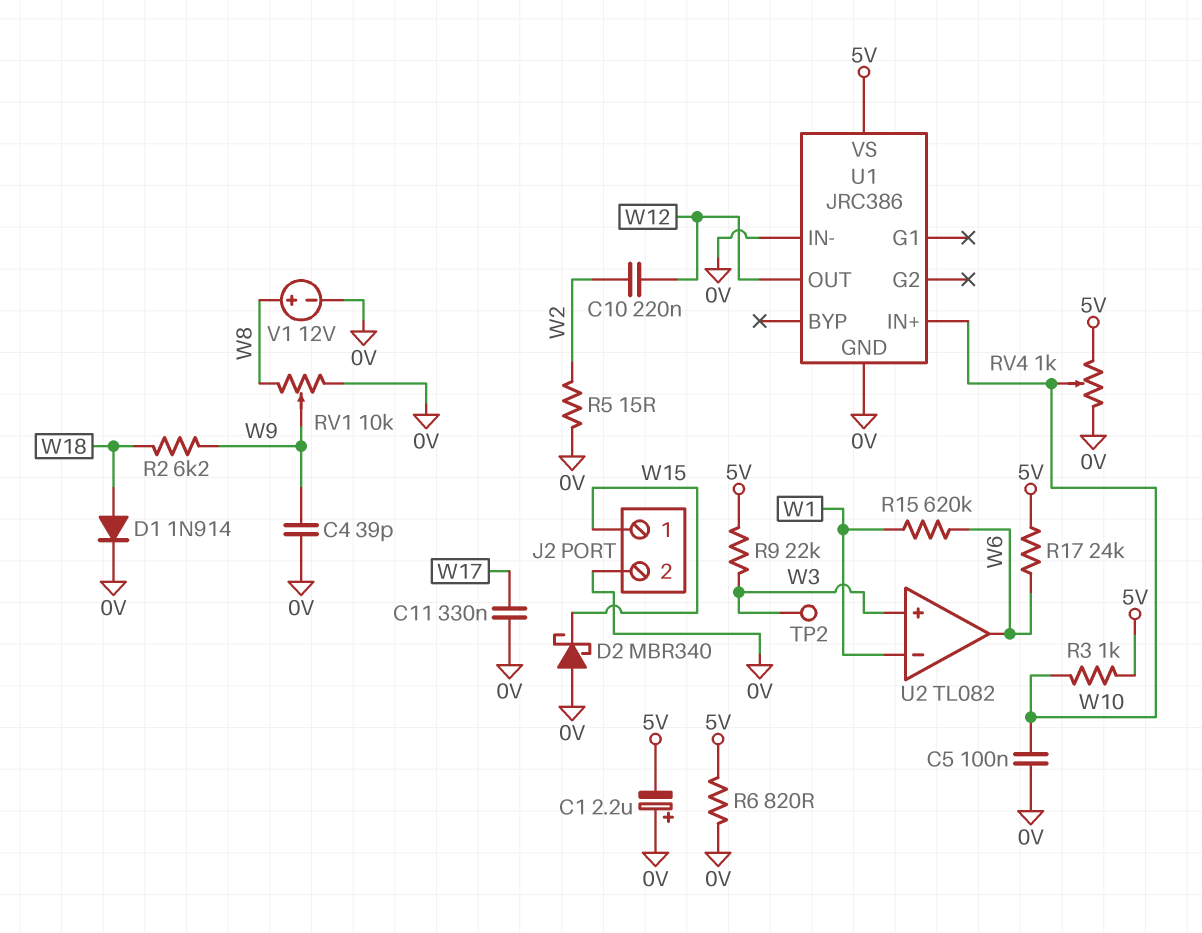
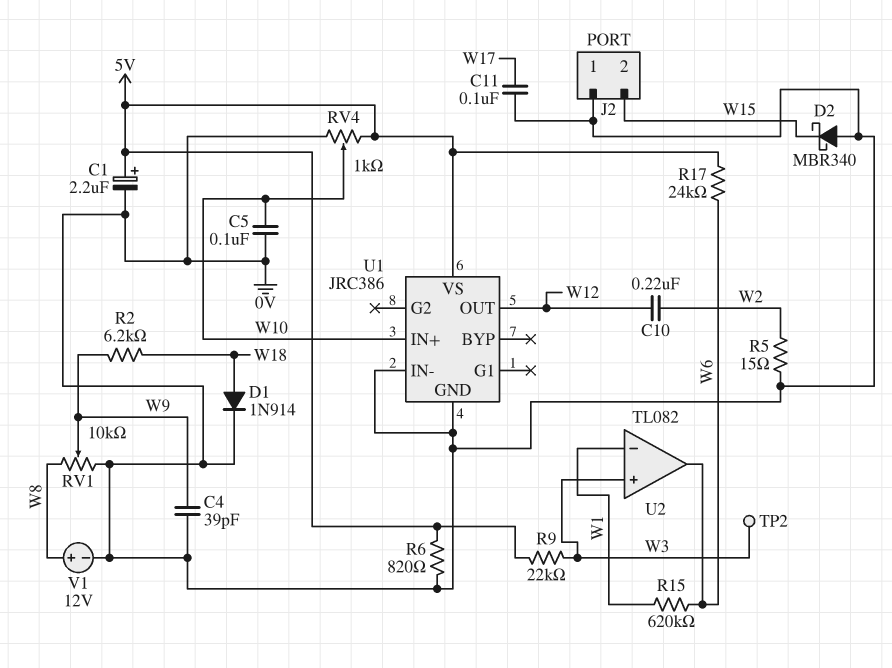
C1: 2.2uF (plus 0V, minus 5V) -> 2.2uF (plus 5V, minus 0V)
C11: 330nF (0V, W17) -> 100nF (0V, W17)
J2 pin 1: W15 -> 0V
J2 pin 2: 0V -> W15
R3: 1k (5V, W10) -> none

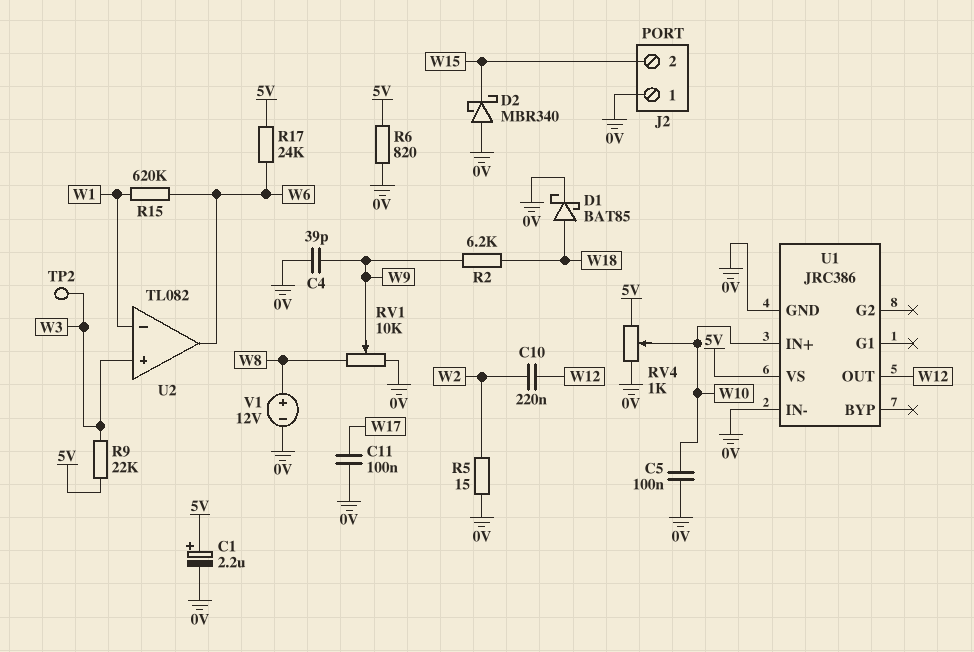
D1: diode 1N914 (A W18, K 0V) -> schottky BAT85 (A W18, K 0V)

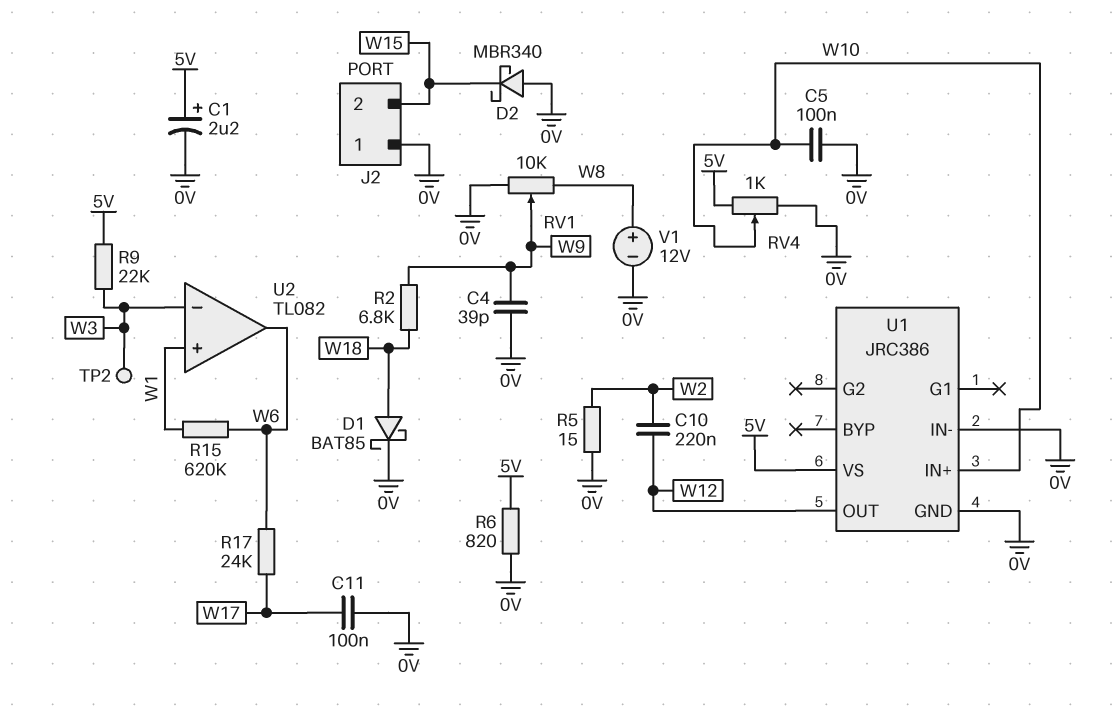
R2: 6.2k (W9, W18) -> 6.8k (W9, W18)
R17: 24k (5V, W6) -> 24k (W6, W17)
U2 pin in+: W3 -> W1
U2 pin in-: W1 -> W3

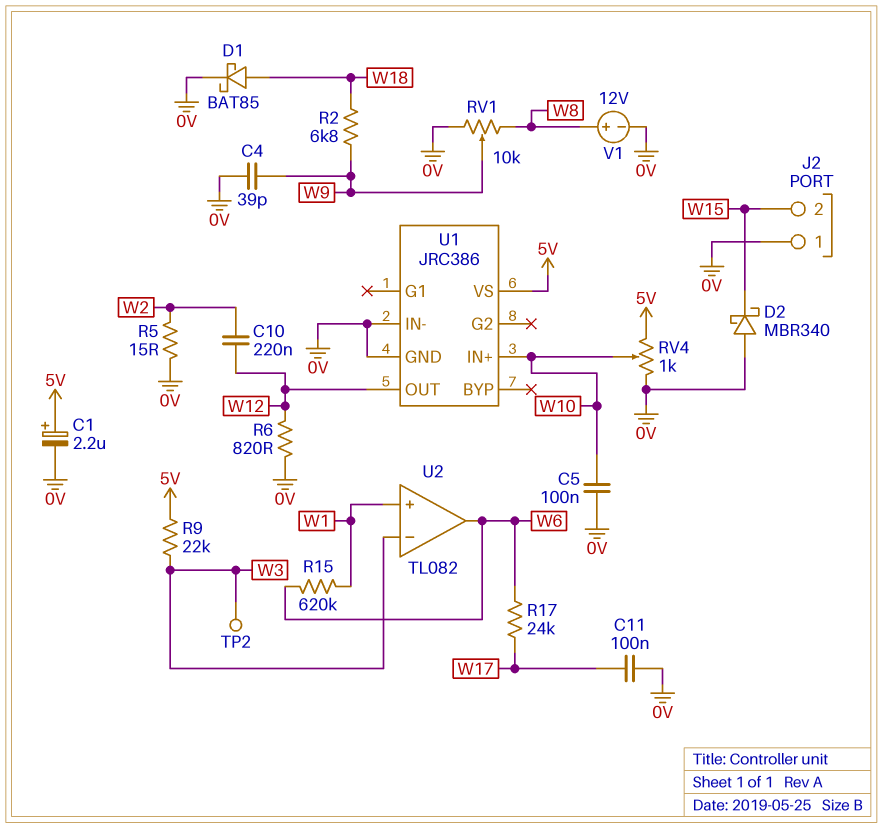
R6: 820 (0V, 5V) -> 820 (0V, W12)

